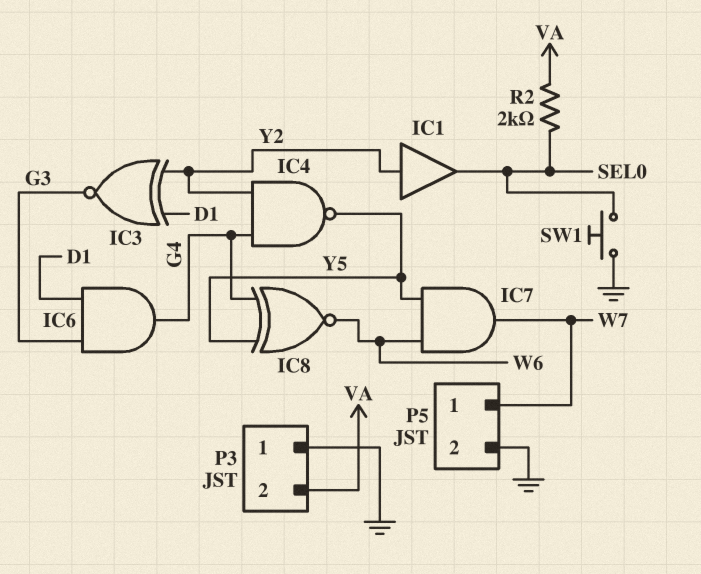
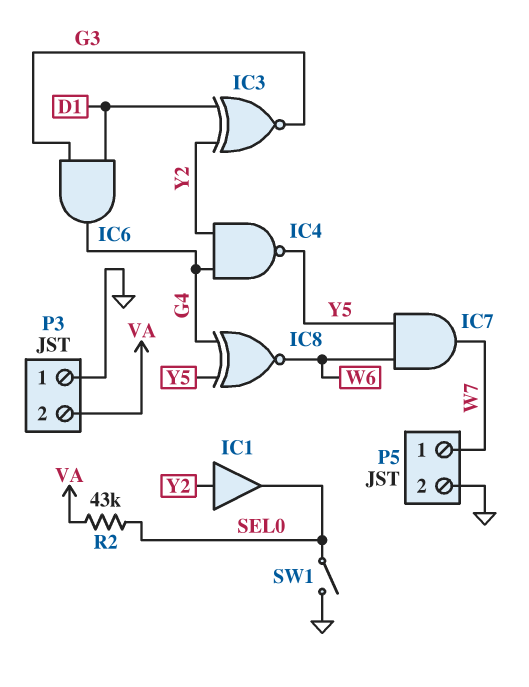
R2: 2k (SEL0, VA) -> 43k (SEL0, VA)
SW1: button (GND, SEL0) -> switch (GND, SEL0)

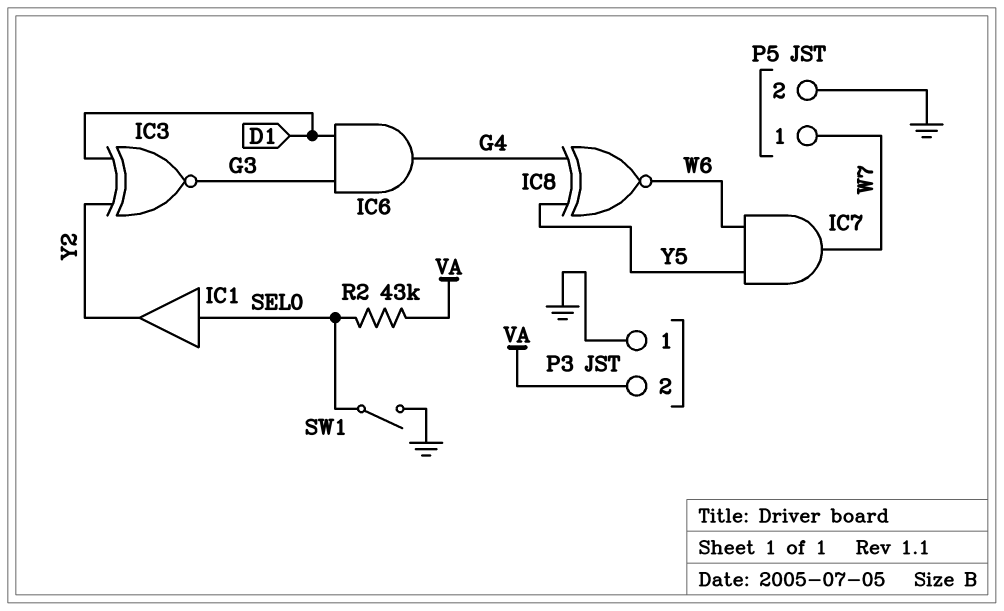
IC1: buffer (in Y2, out SEL0) -> buffer (in SEL0, out Y2)
IC4: NAND (in G4, in Y2, out Y5) -> none

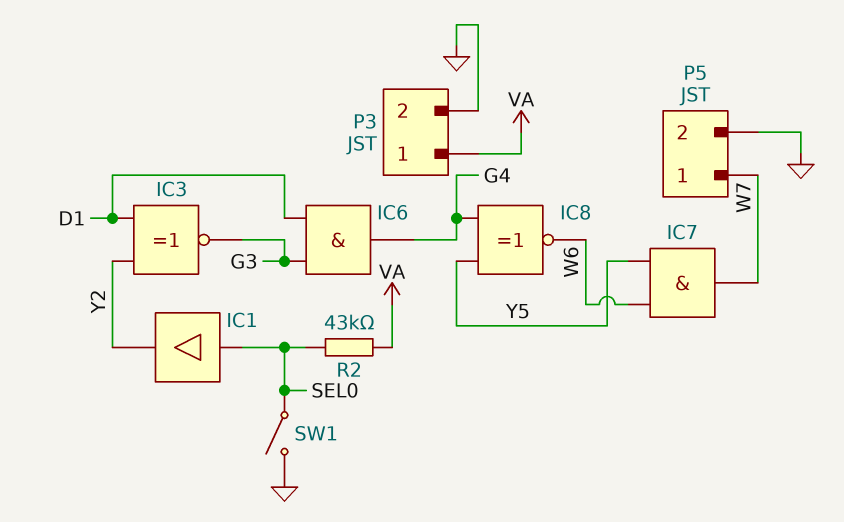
P3 pin 1: GND -> VA
P3 pin 2: VA -> GND

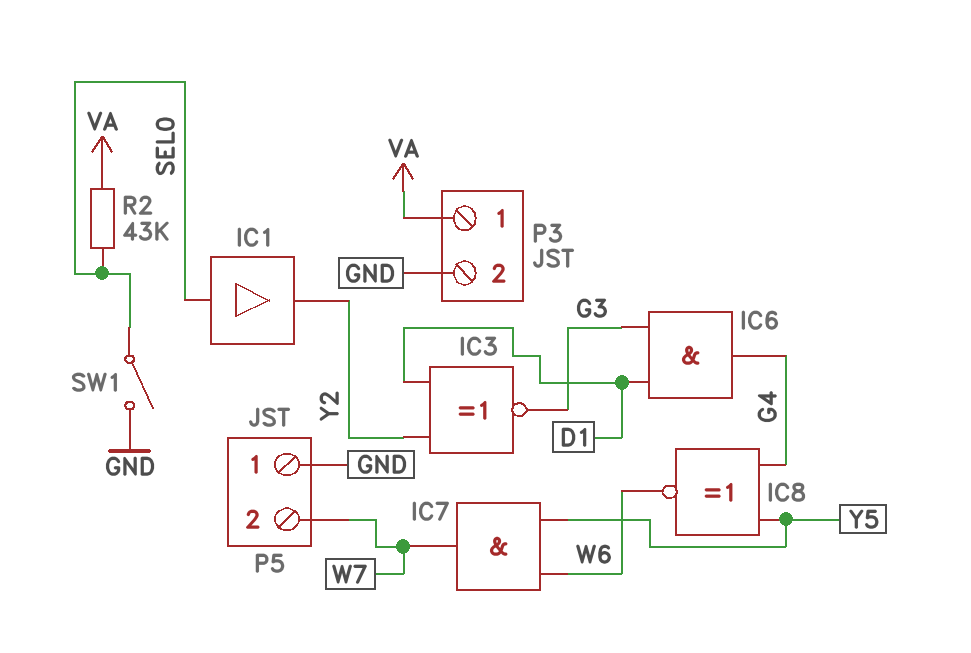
P5 pin 1: W7 -> GND
P5 pin 2: GND -> W7

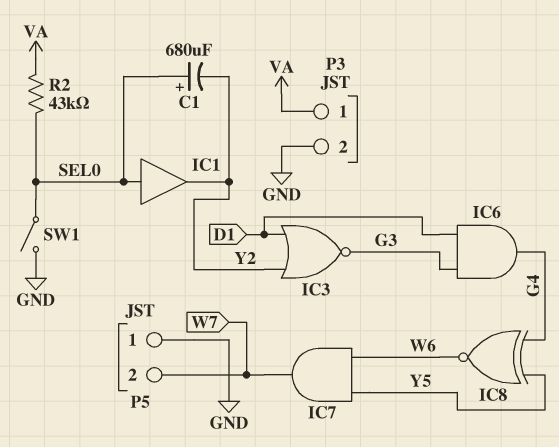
C1: none -> 680uF (plus SEL0, minus Y2)
IC3: XNOR (in D1, in Y2, out G3) -> NOR (in D1, in Y2, out G3)

